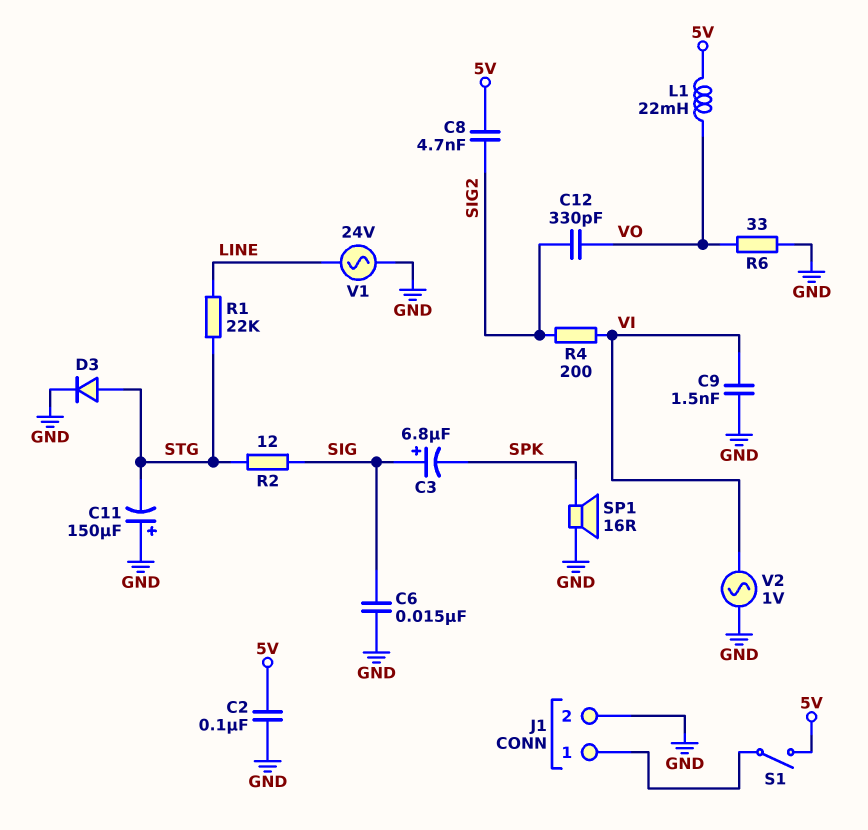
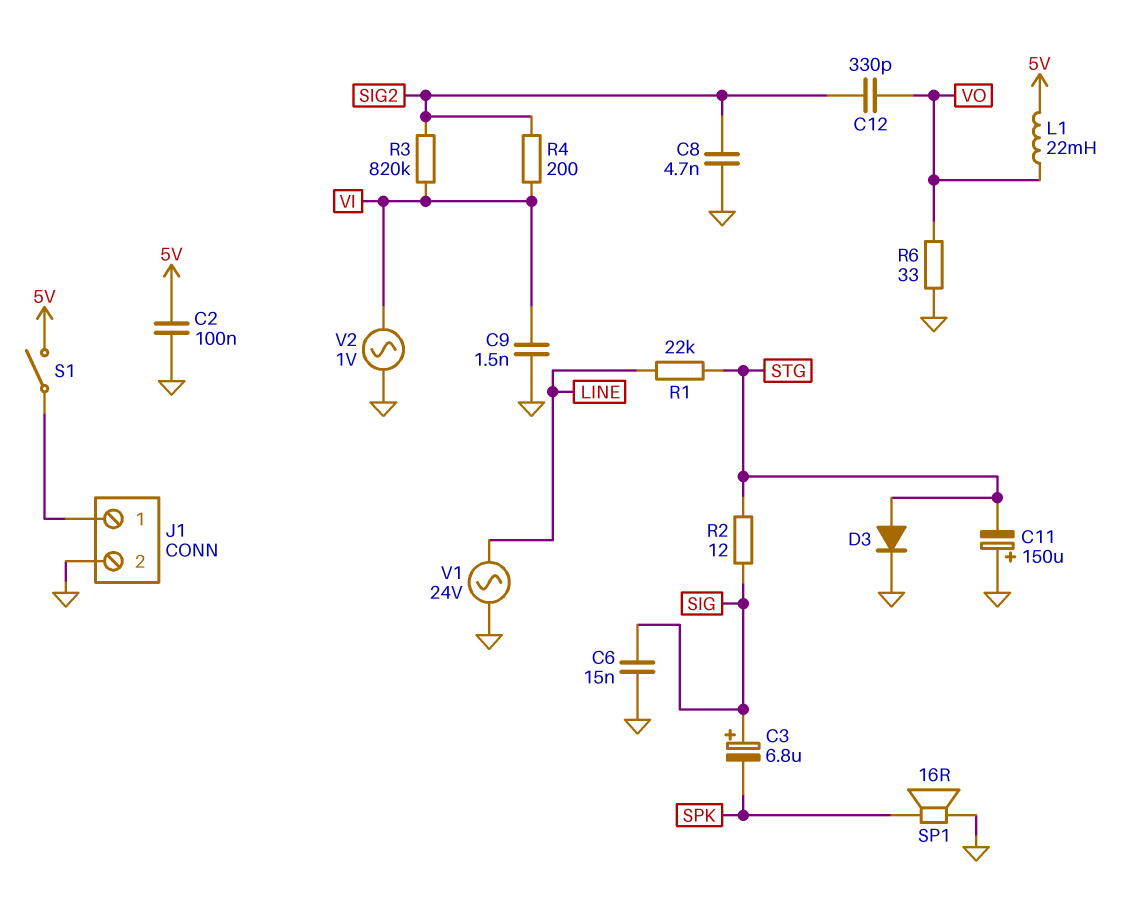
C8: 4.7nF (5V, SIG2) -> 4.7nF (GND, SIG2)
R3: none -> 820k (SIG2, VI)

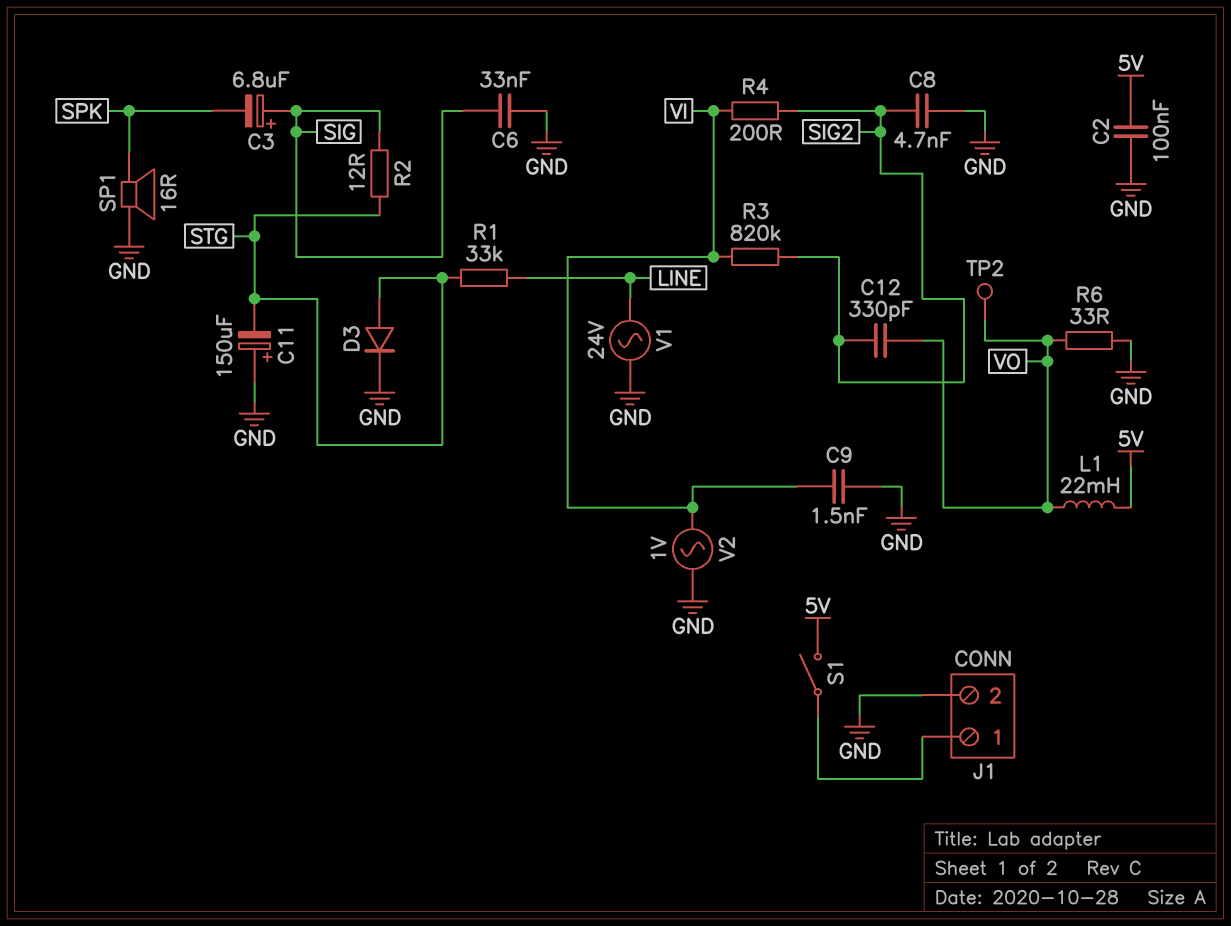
C6: 15nF (GND, SIG) -> 33nF (GND, SIG)
R1: 22k (LINE, STG) -> 33k (LINE, STG)
TP2: none -> test point (VO)

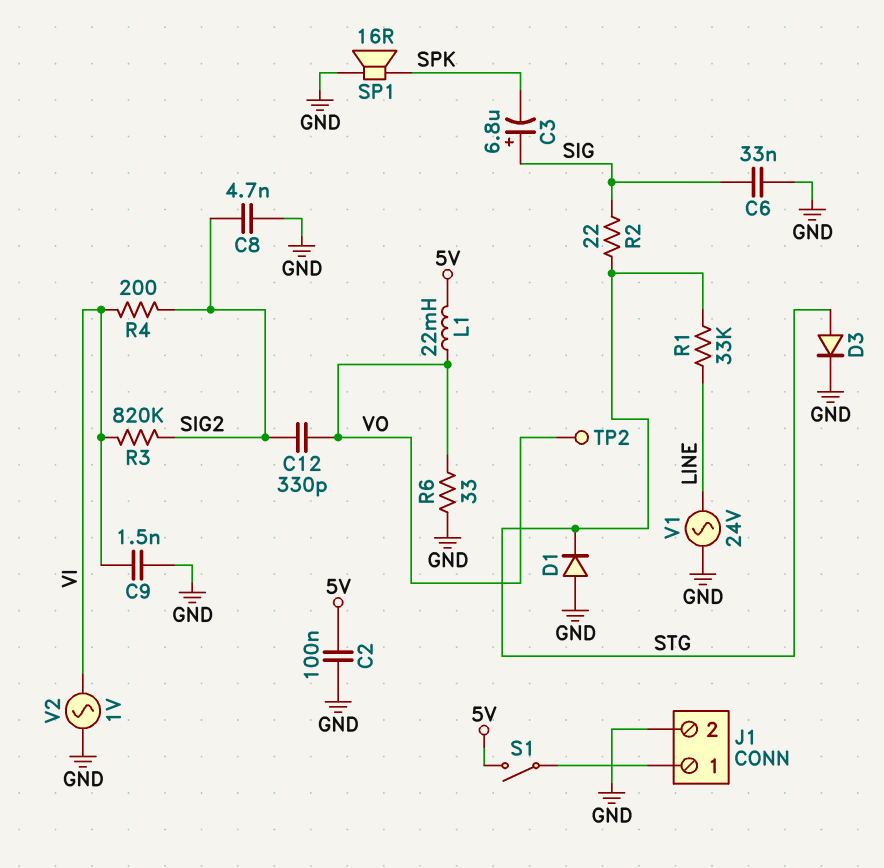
C11: 150uF (plus GND, minus STG) -> none
D1: none -> diode (A GND, K STG)
R2: 12 (SIG, STG) -> 22 (SIG, STG)

